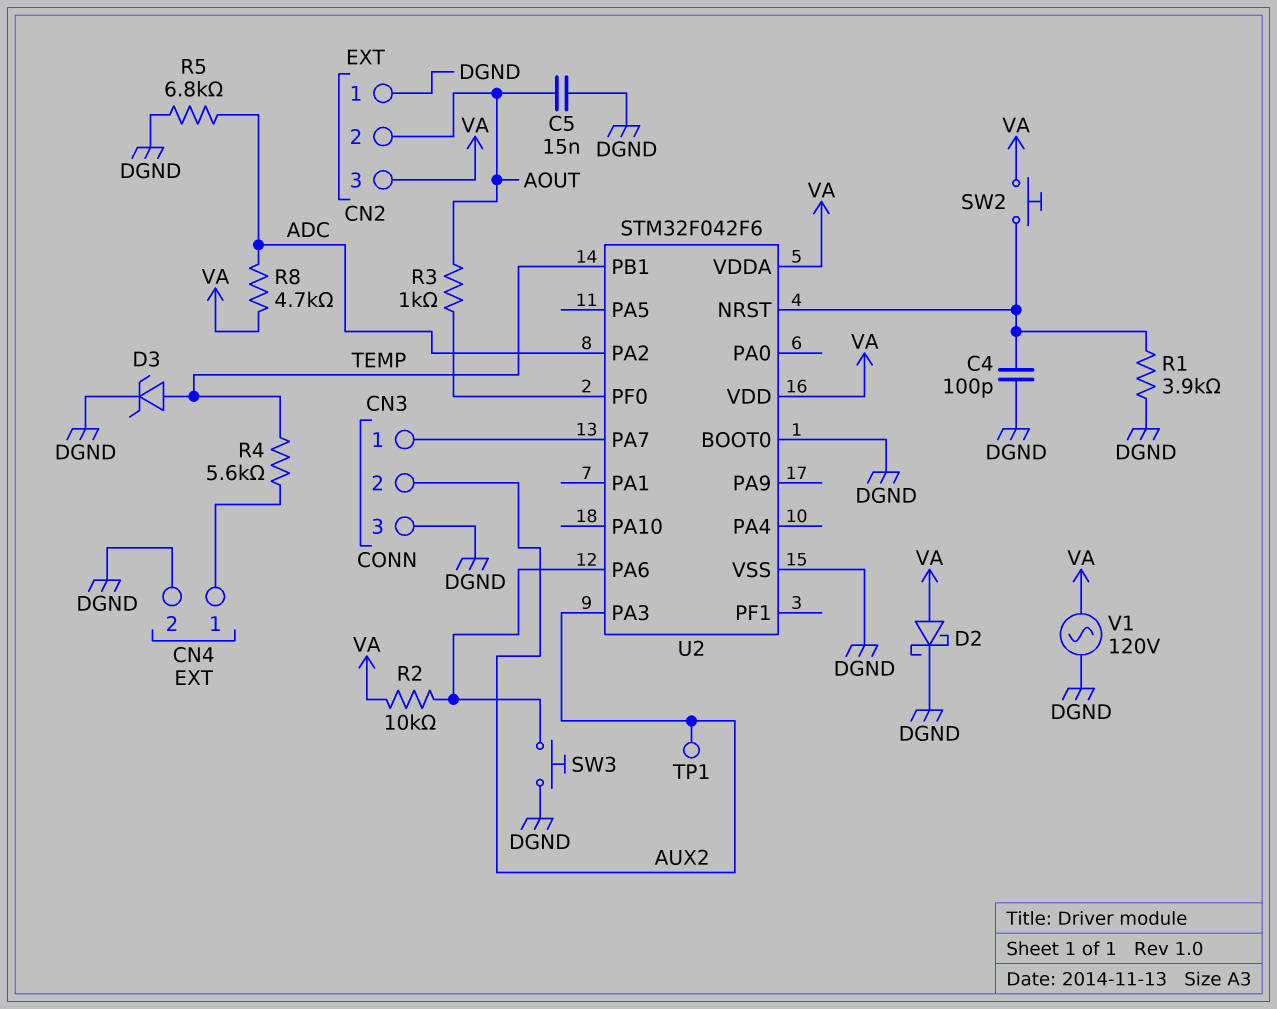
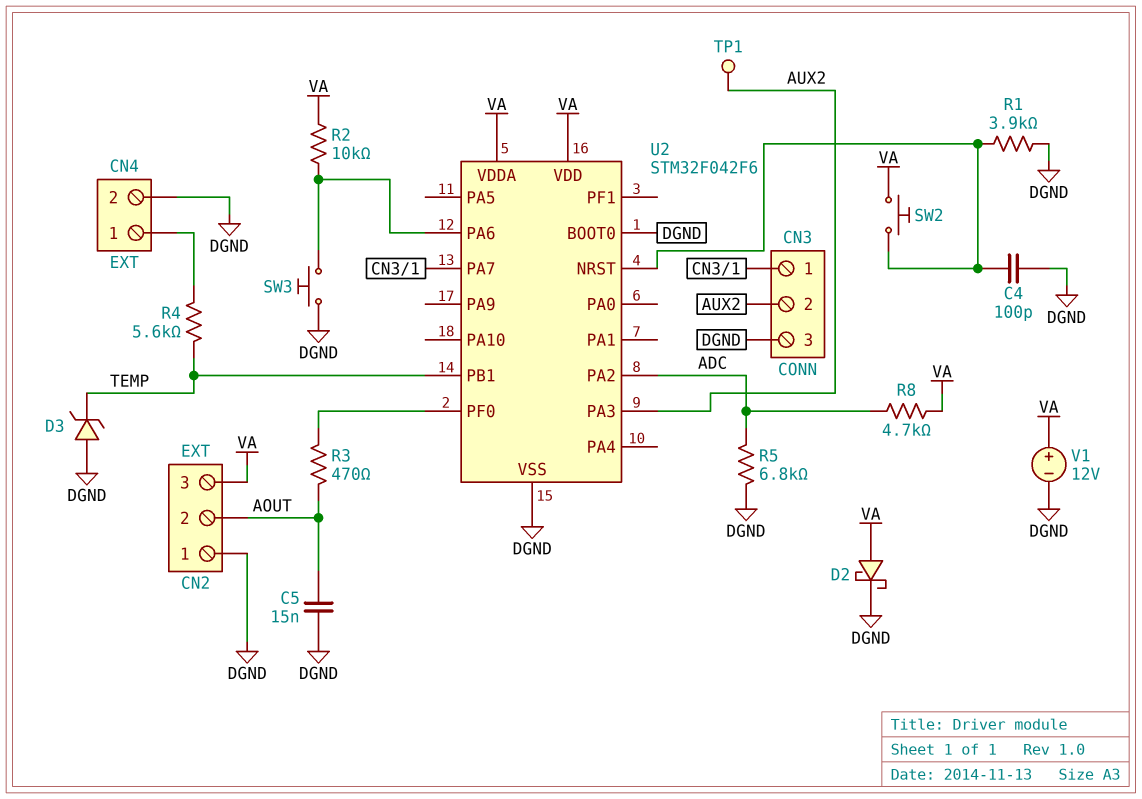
D3: zener (A TEMP, K DGND) -> zener (A DGND, K TEMP)
R3: 1k (AOUT, U2/PF0) -> 470 (AOUT, U2/PF0)
V1: AC 120V (DGND, VA) -> 12V (plus VA, minus DGND)

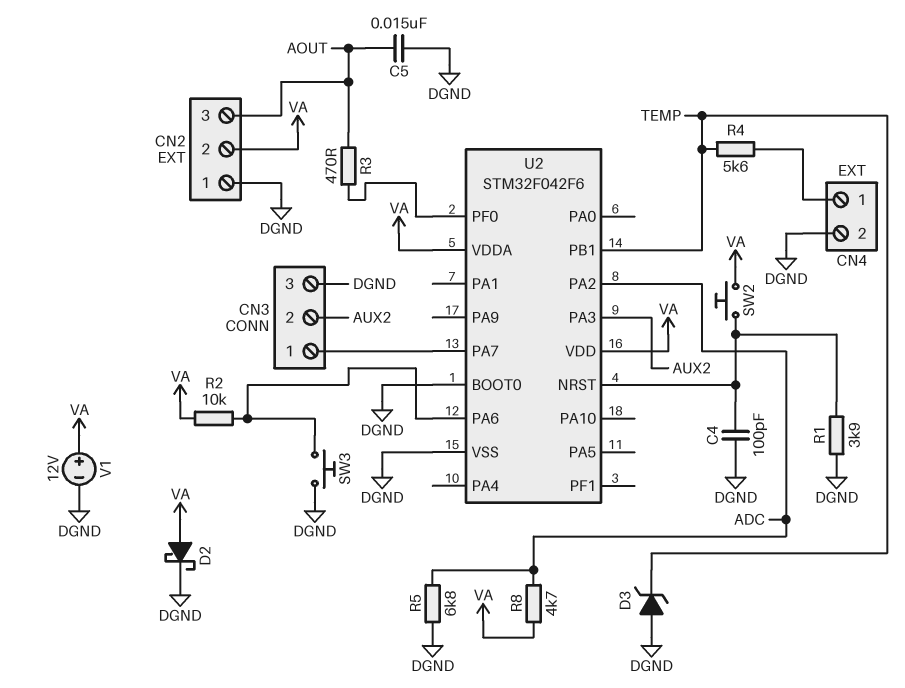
CN2 pin 2: AOUT -> VA
CN2 pin 3: VA -> AOUT
TP1: test point (AUX2) -> none

